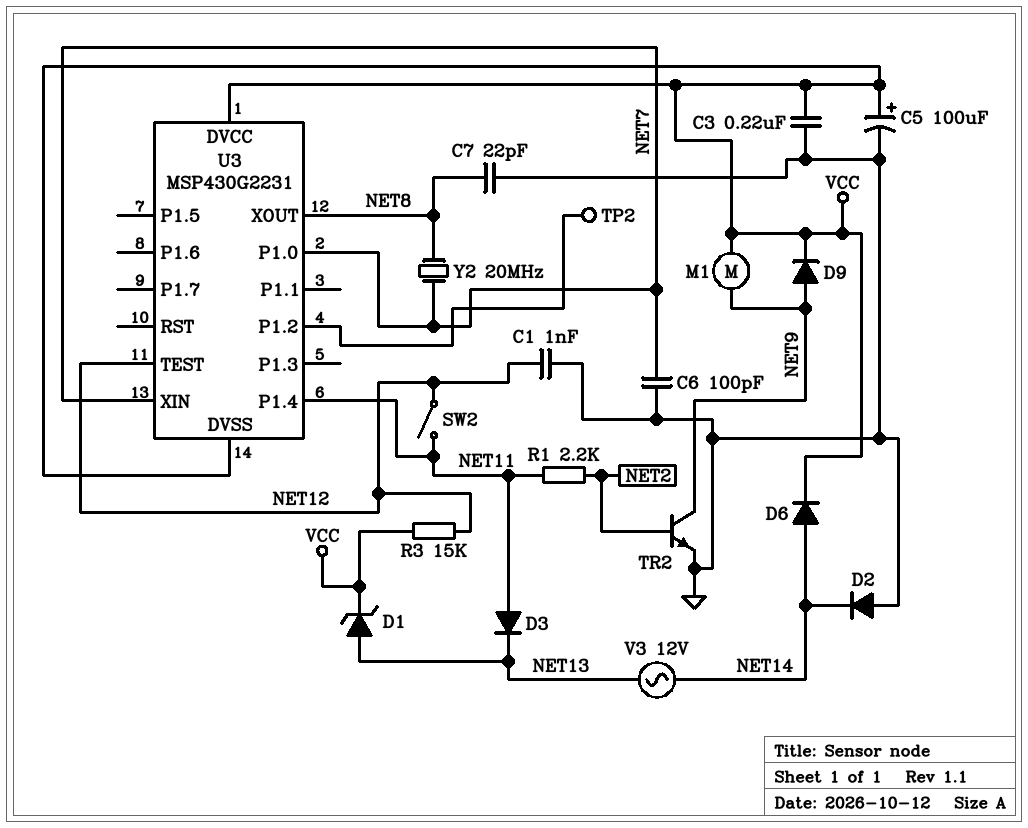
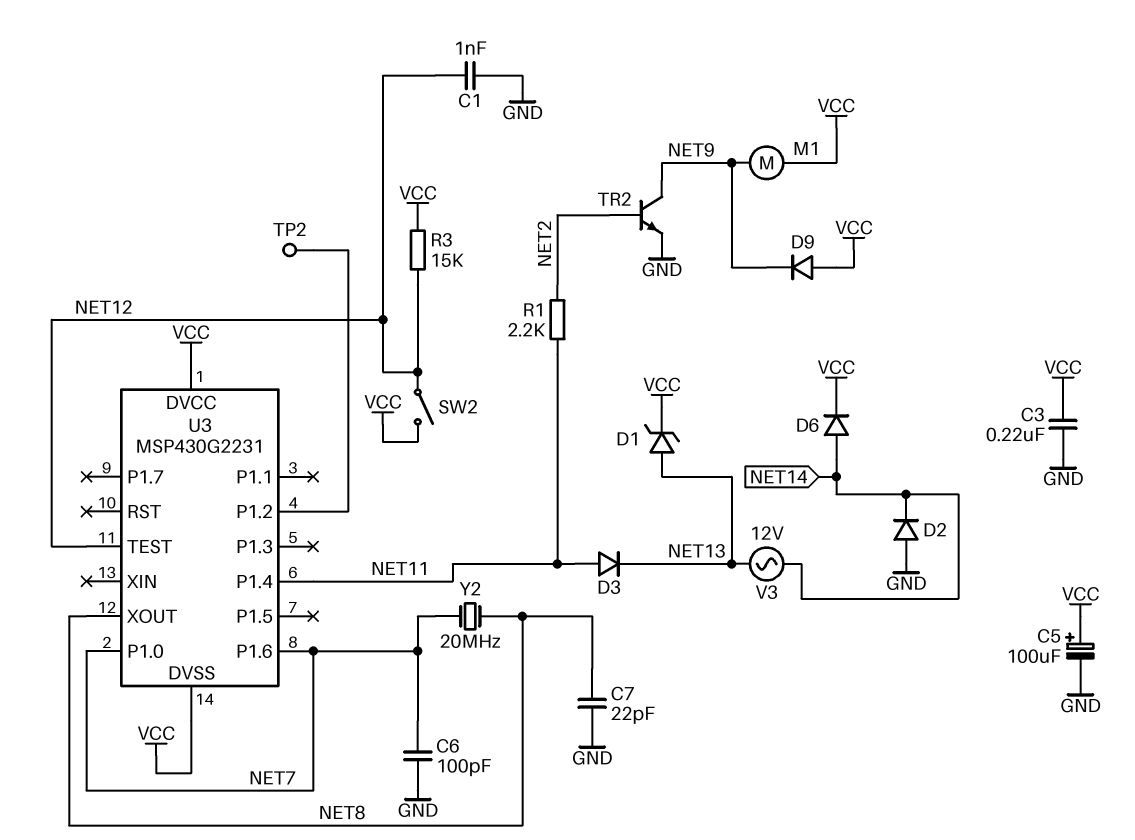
D9: diode (A NET9, K VCC) -> diode (A VCC, K NET9)
SW2: switch (NET11, NET12) -> switch (NET12, VCC)
U3 pin P1.6: none -> NET7
U3 pin XIN: NET7 -> none

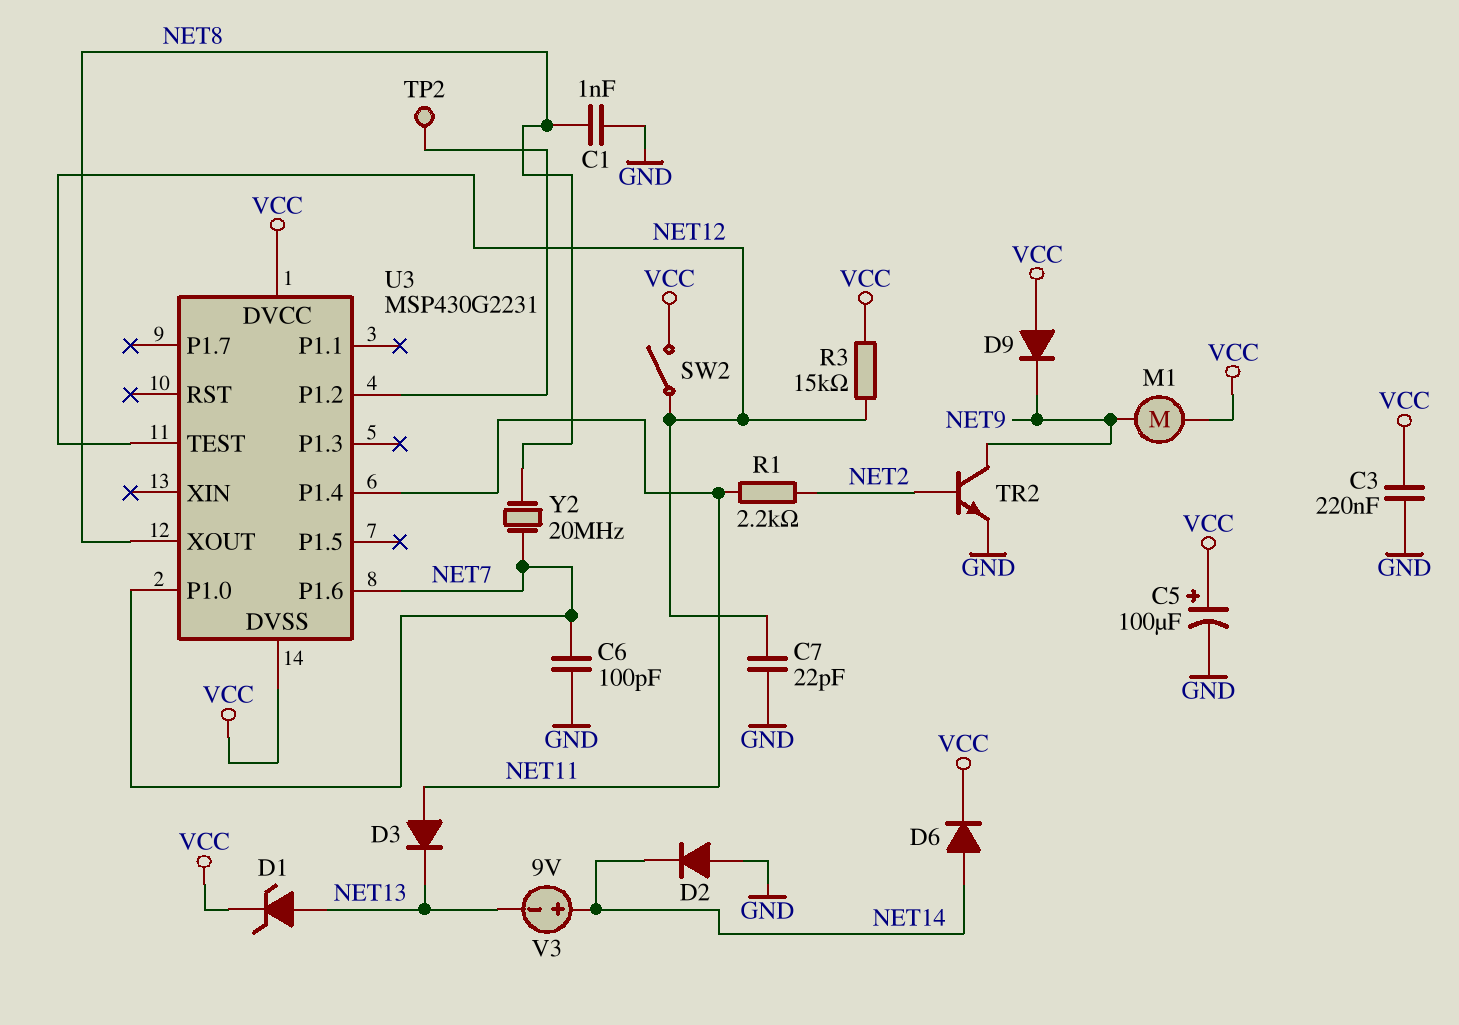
C1: 1nF (GND, NET12) -> 1nF (GND, NET8)
C7: 22pF (GND, NET8) -> 22pF (GND, NET12)
V3: AC 12V (NET13, NET14) -> 9V (plus NET14, minus NET13)

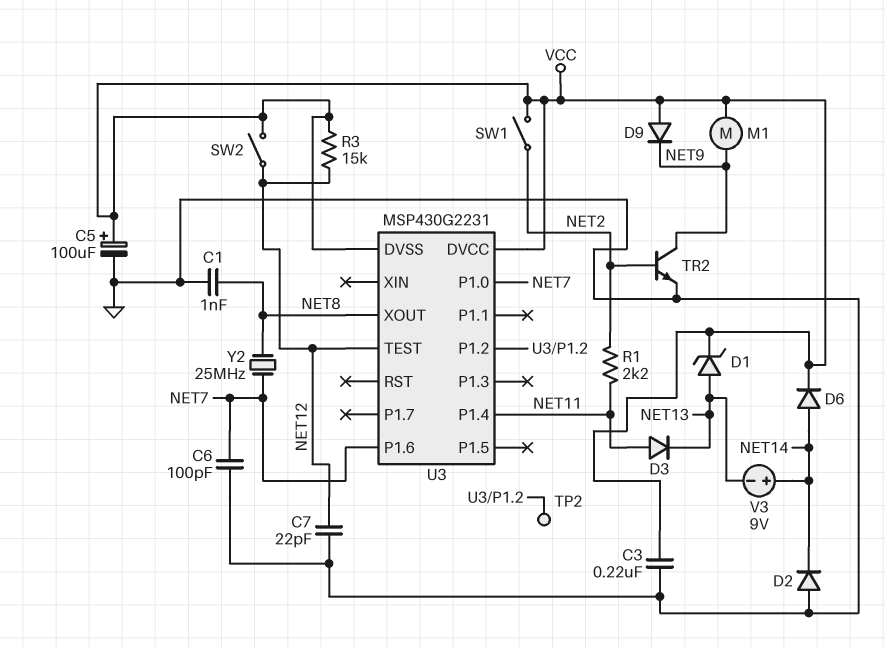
SW1: none -> switch (NET2, VCC)
Y2: 20MHz (NET7, NET8) -> 25MHz (NET7, NET8)

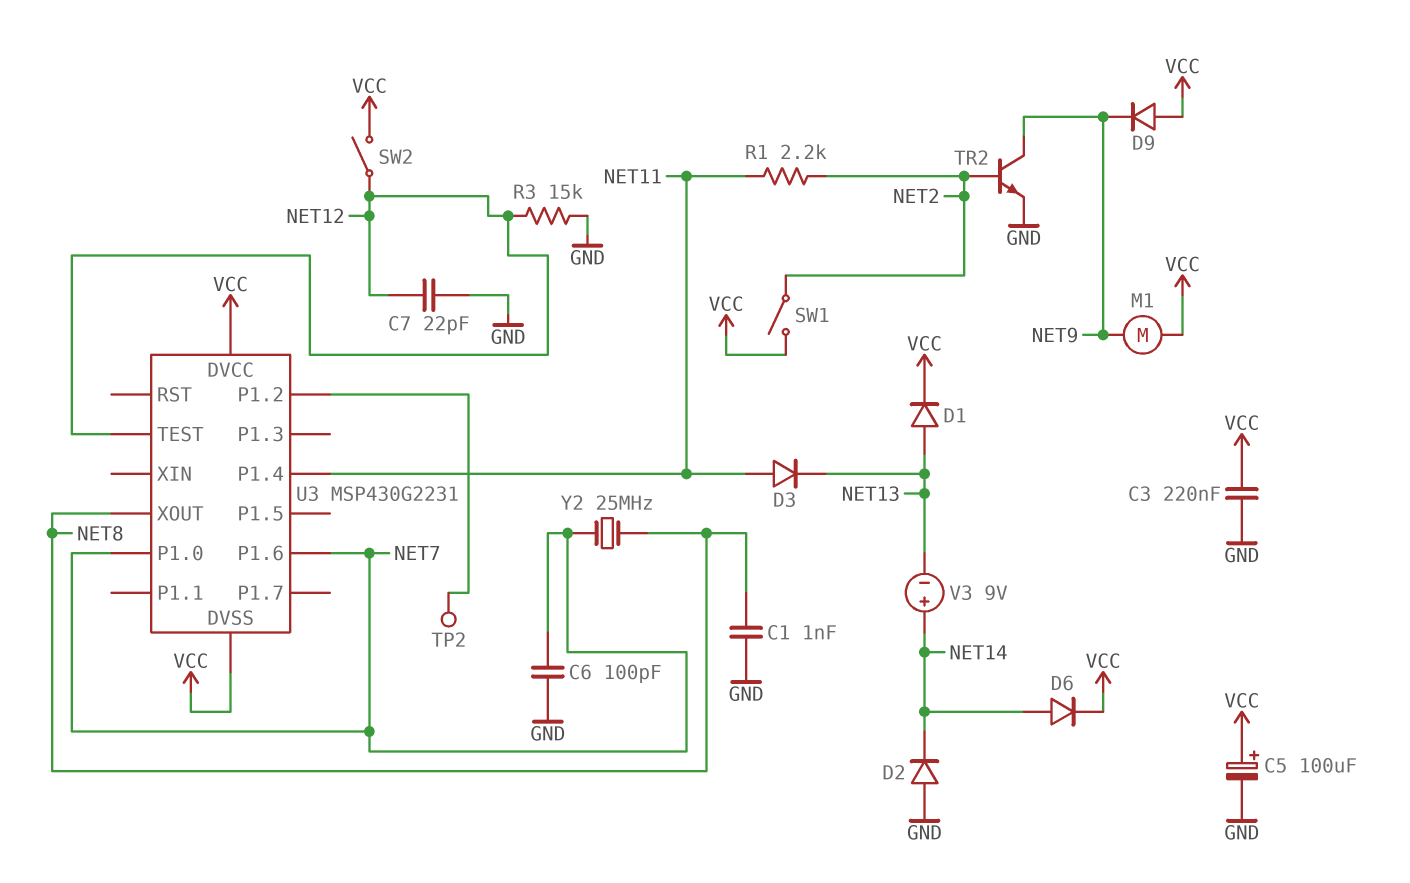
D1: zener (A NET13, K VCC) -> diode (A NET13, K VCC)
R3: 15k (NET12, VCC) -> 15k (GND, NET12)

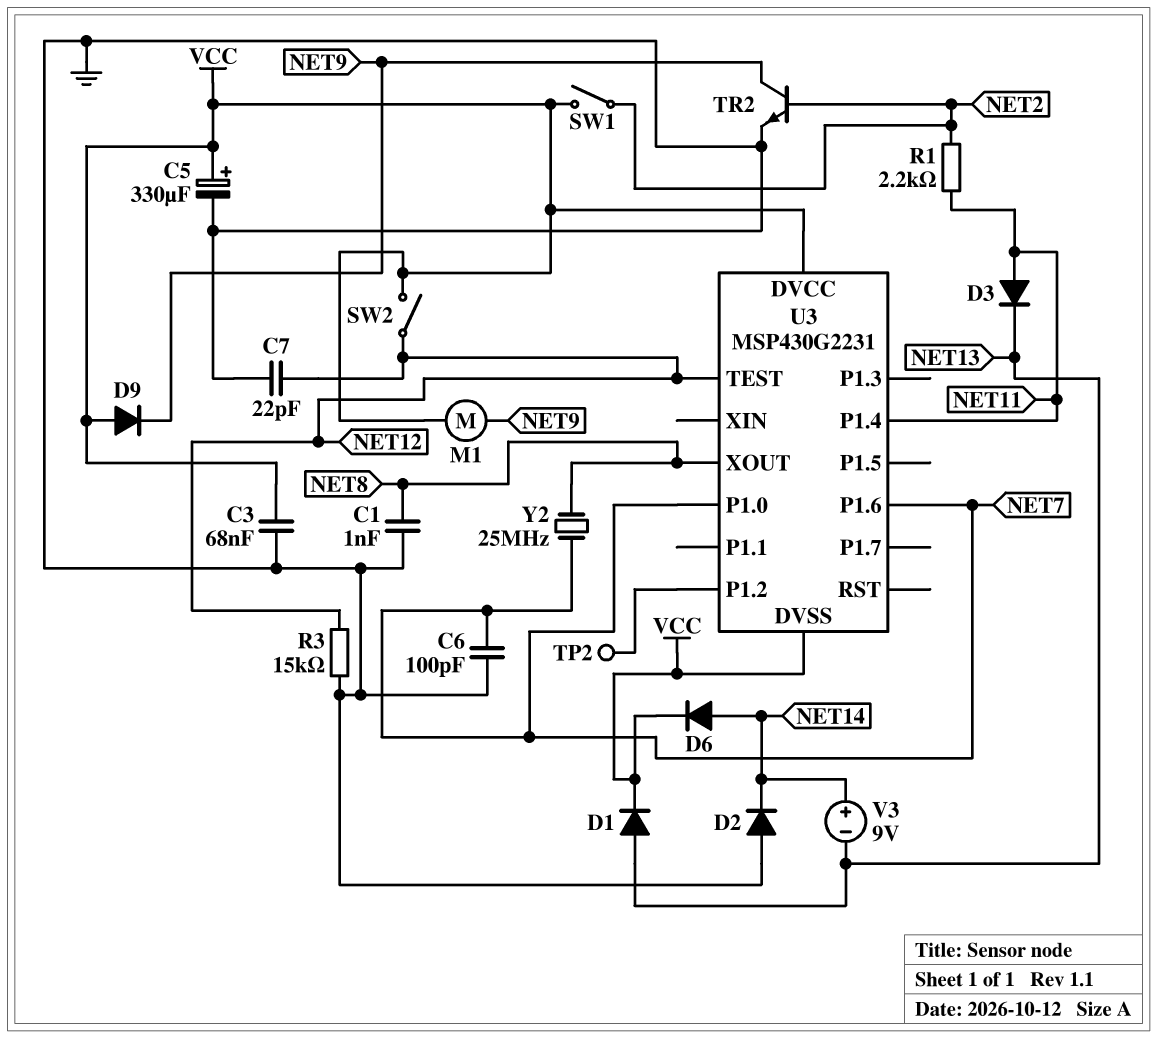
C3: 220nF (GND, VCC) -> 68nF (GND, VCC)
C5: 100uF (plus VCC, minus GND) -> 330uF (plus VCC, minus GND)

